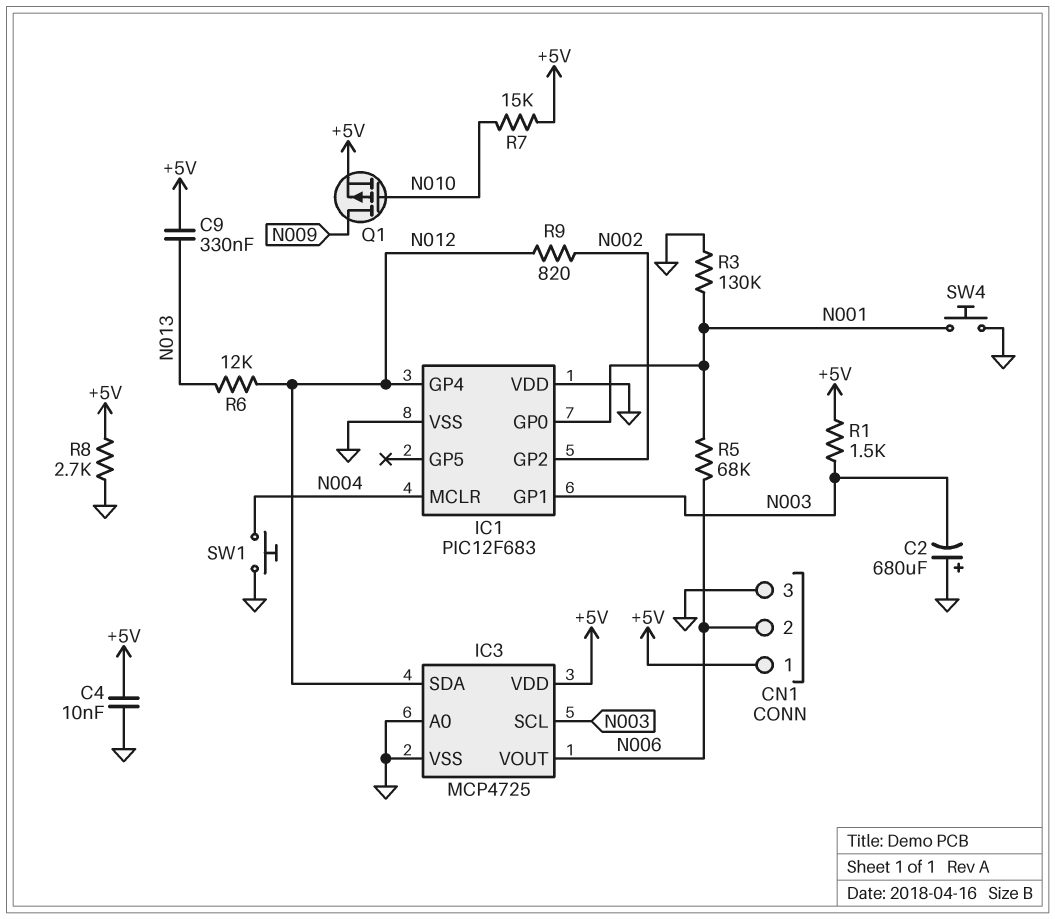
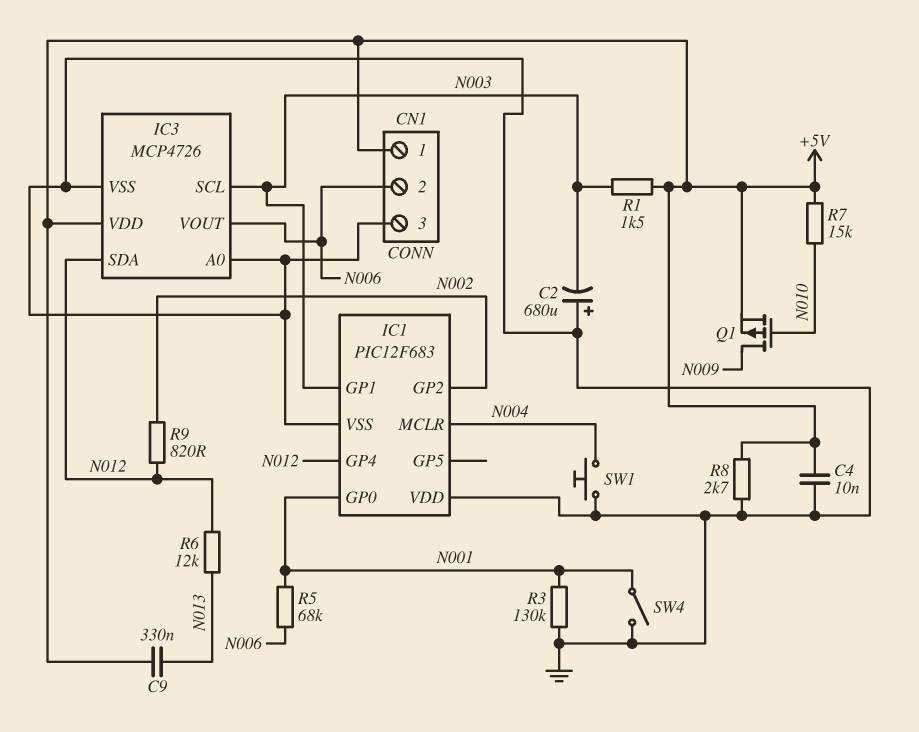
IC3: MCP4725 -> MCP4726
SW4: button (GND, N001) -> switch (GND, N001)

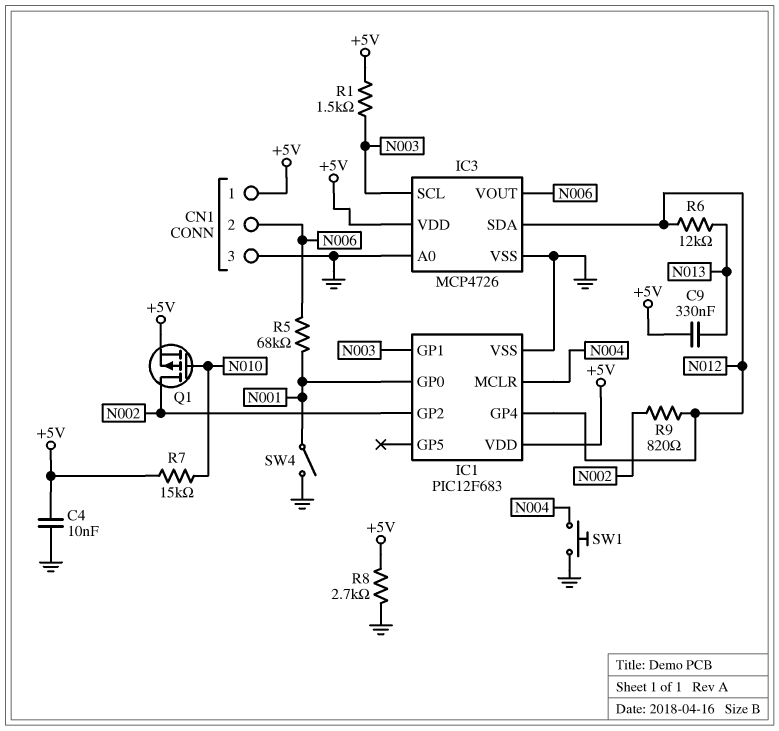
C2: 680uF (plus GND, minus N003) -> none
IC1 pin VDD: GND -> +5V
Q1: PMOS (G N010, D N009, S +5V) -> PMOS (G N010, D N002, S +5V)
R3: 130k (GND, N001) -> none

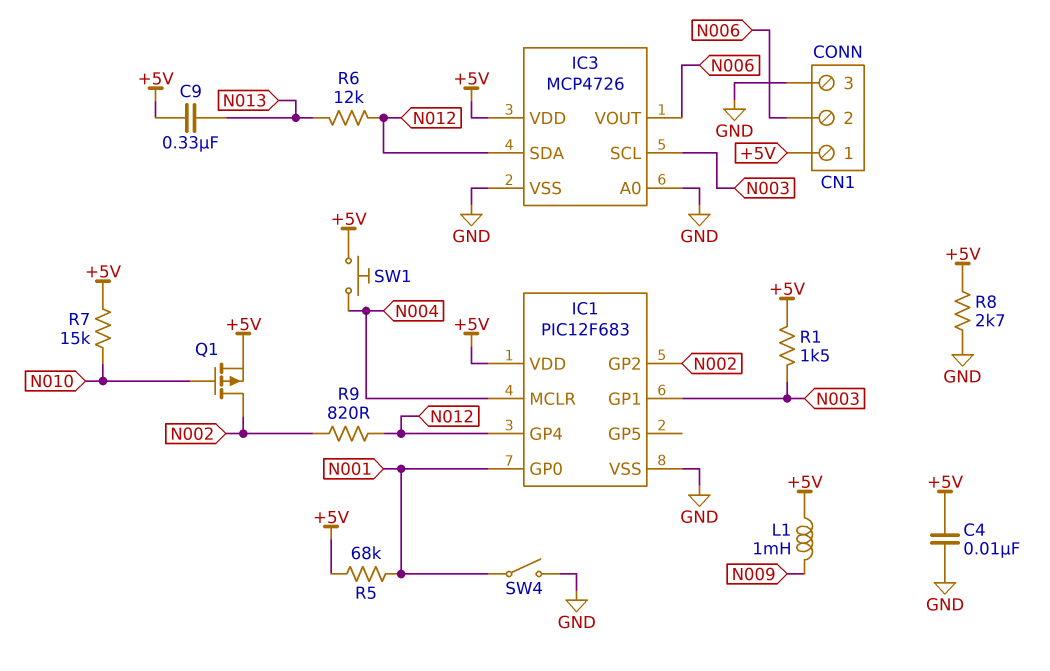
L1: none -> 1mH (+5V, N009)
R5: 68k (N001, N006) -> 68k (+5V, N001)
SW1: button (GND, N004) -> button (+5V, N004)

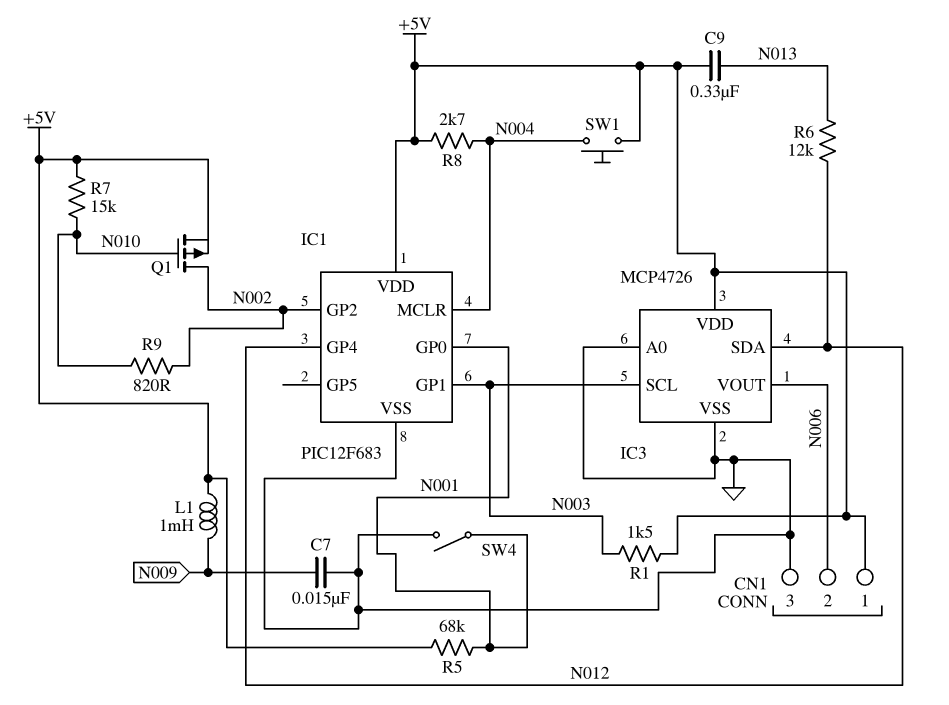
C4: 10nF (+5V, GND) -> none
C7: none -> 15nF (GND, N009)
R8: 2.7k (+5V, GND) -> 2.7k (+5V, N004)
R9: 820 (N002, N012) -> 820 (N002, N010)

